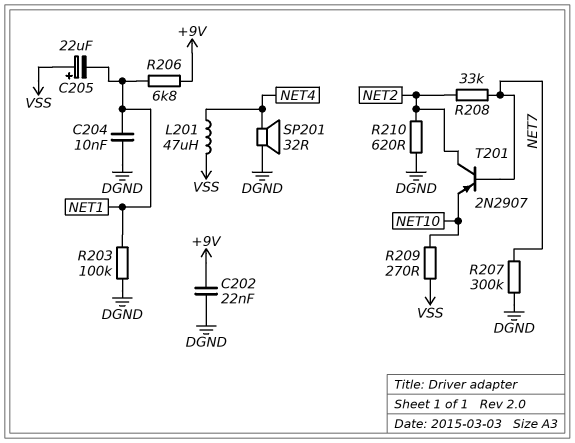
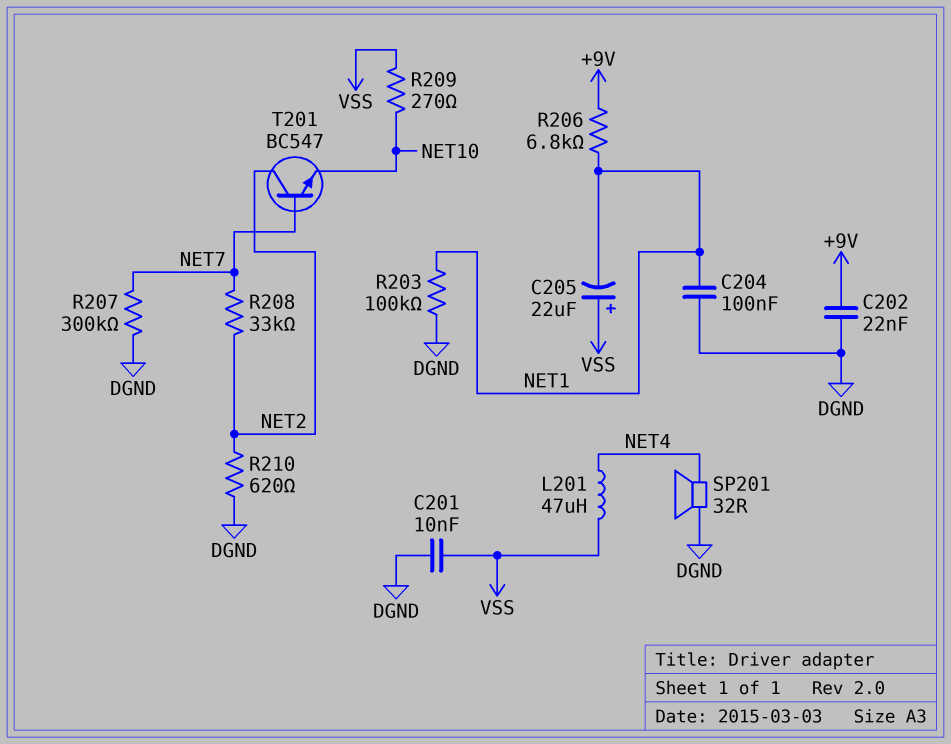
C201: none -> 10nF (DGND, VSS)
C204: 10nF (DGND, NET1) -> 100nF (DGND, NET1)
T201: PNP 2N2907 (B NET7, C NET2, E NET10) -> NPN BC547 (B NET7, C NET2, E NET10)

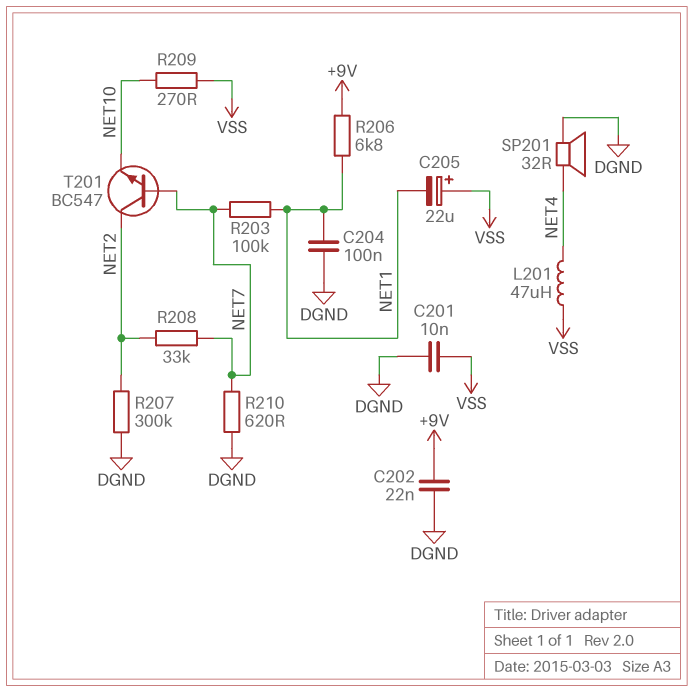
R203: 100k (DGND, NET1) -> 100k (NET1, NET7)
R207: 300k (DGND, NET7) -> 300k (DGND, NET2)
R210: 620 (DGND, NET2) -> 620 (DGND, NET7)

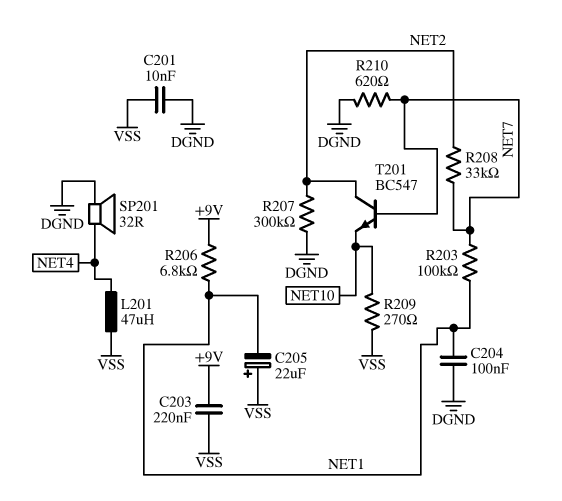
C202: 22nF (+9V, DGND) -> none
C203: none -> 220nF (+9V, VSS)

